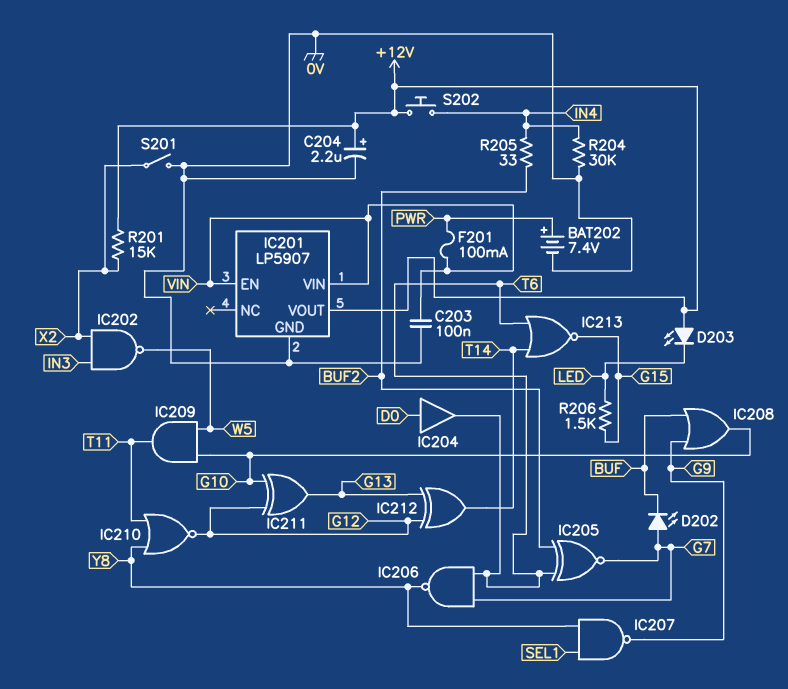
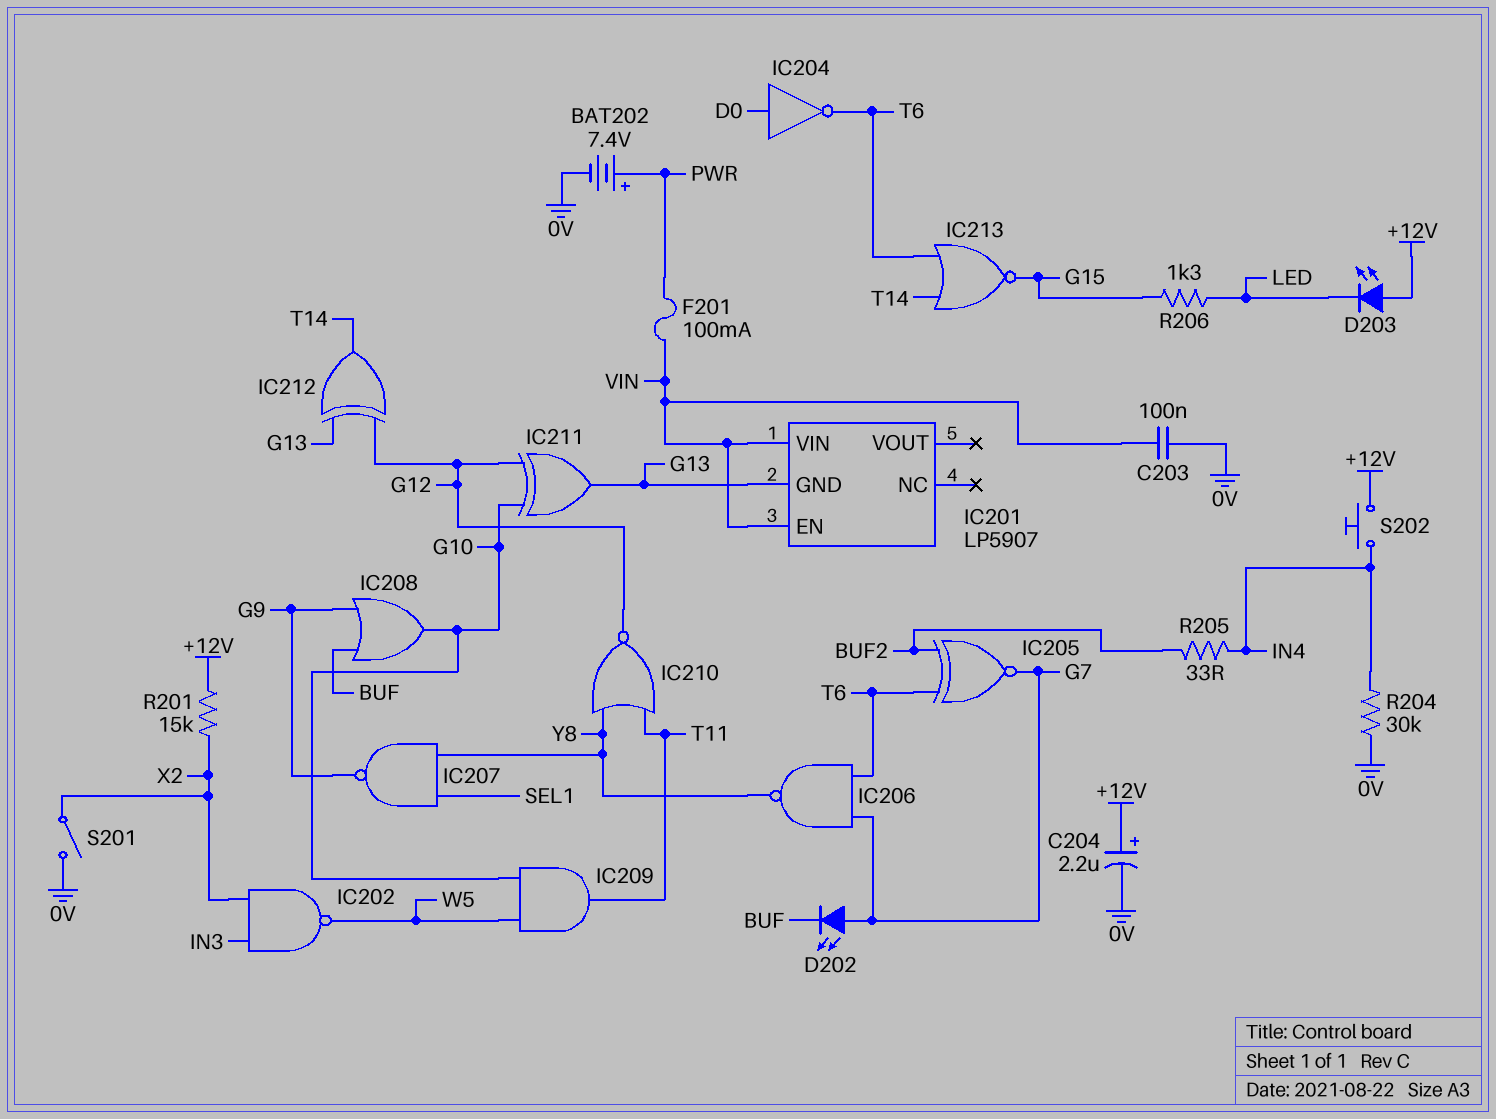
IC201 pin GND: 0V -> G13
IC201 pin VOUT: +12V -> none
IC204: buffer (in D0, out T6) -> NOT (in D0, out T6)
R206: 1.5k (G15, LED) -> 1.3k (G15, LED)

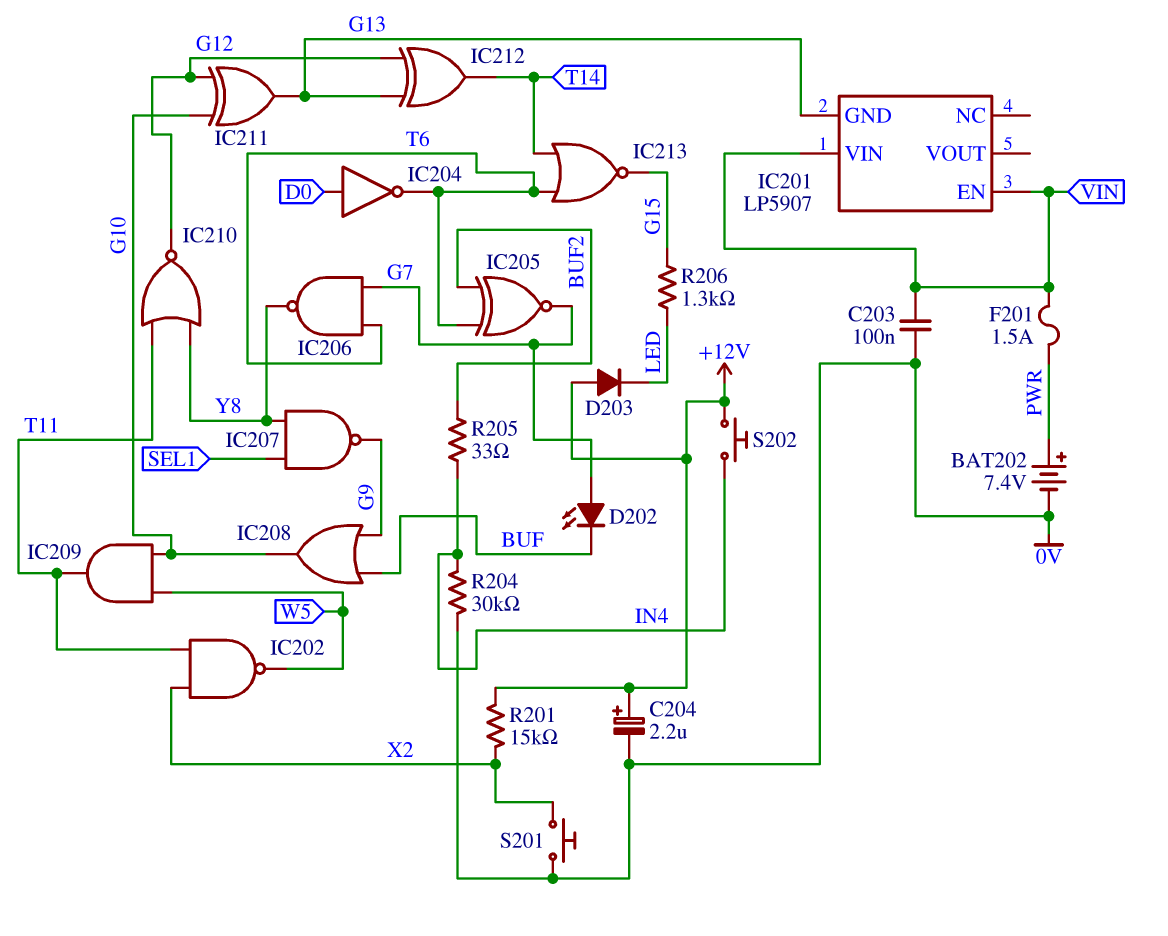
D203: LED (A +12V, K LED) -> diode (A +12V, K LED)
F201: 100mA (PWR, VIN) -> 1.5A (PWR, VIN)
IC202: NAND (in IN3, in X2, out W5) -> NAND (in T11, in X2, out W5)
S201: switch (0V, X2) -> button (0V, X2)

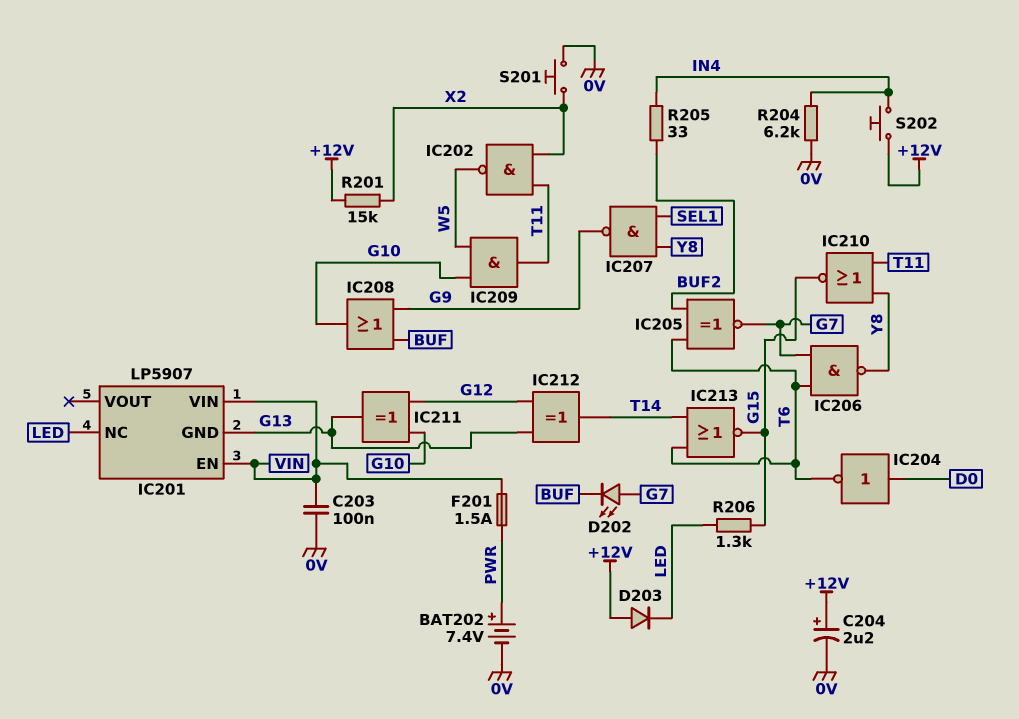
IC201 pin NC: none -> LED
IC210: NOR (in T11, in Y8, out G12) -> NOR (in T11, in Y8, out G15)
R204: 30k (0V, IN4) -> 6.2k (0V, IN4)

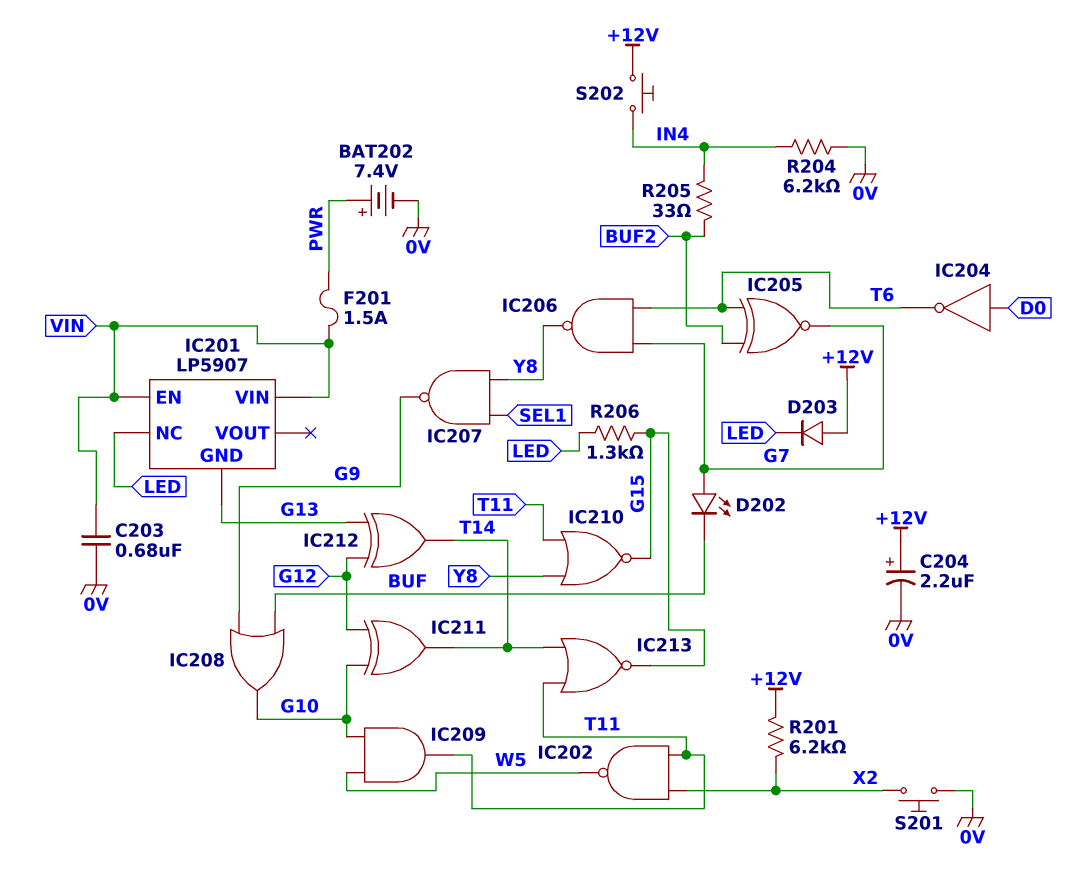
C203: 100nF (0V, VIN) -> 680nF (0V, VIN)
IC211: XOR (in G10, in G12, out G13) -> XOR (in G10, in G12, out T14)
IC213: NOR (in T6, in T14, out G15) -> NOR (in T11, in T14, out G15)
R201: 15k (+12V, X2) -> 6.2k (+12V, X2)

